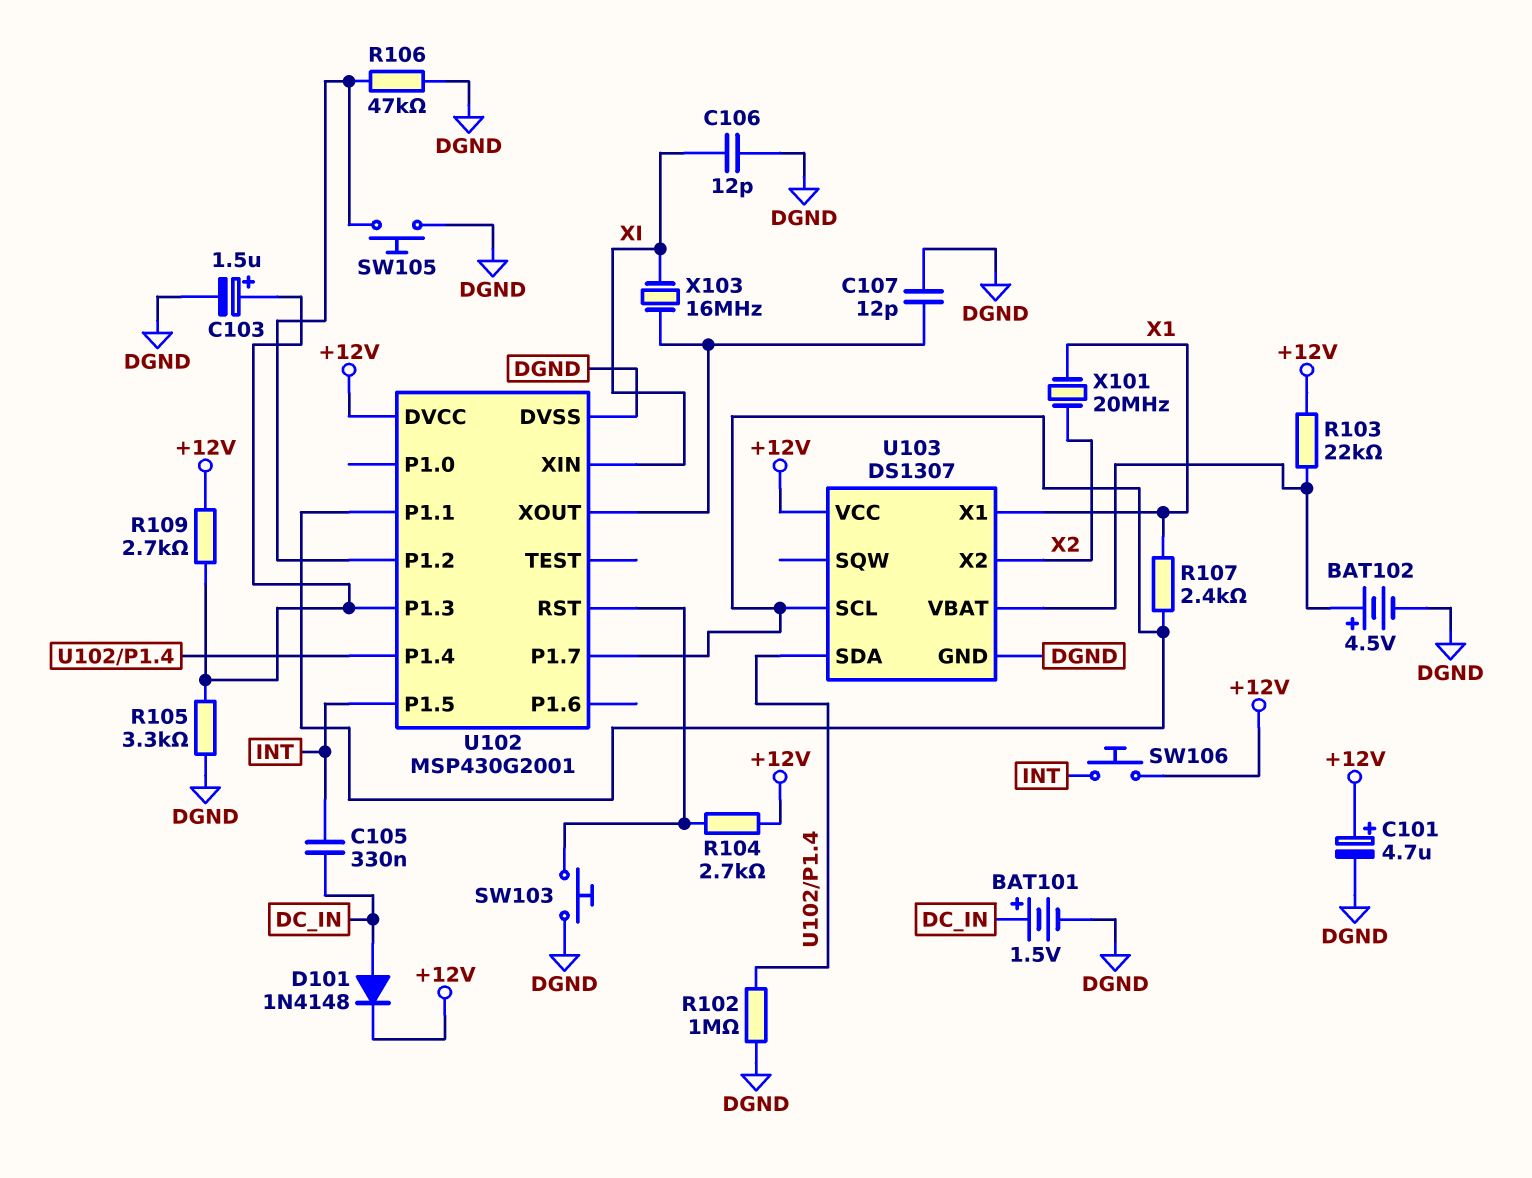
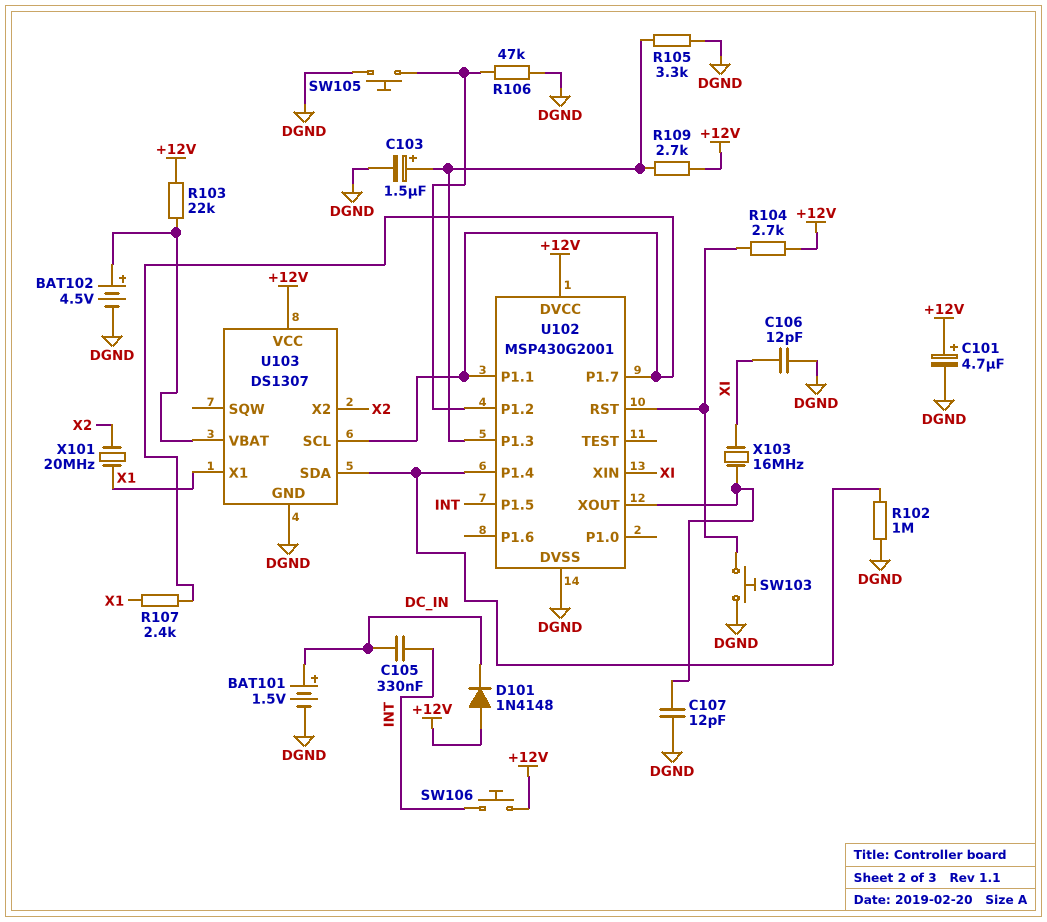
D101: diode 1N4148 (A DC_IN, K +12V) -> diode 1N4148 (A +12V, K DC_IN)

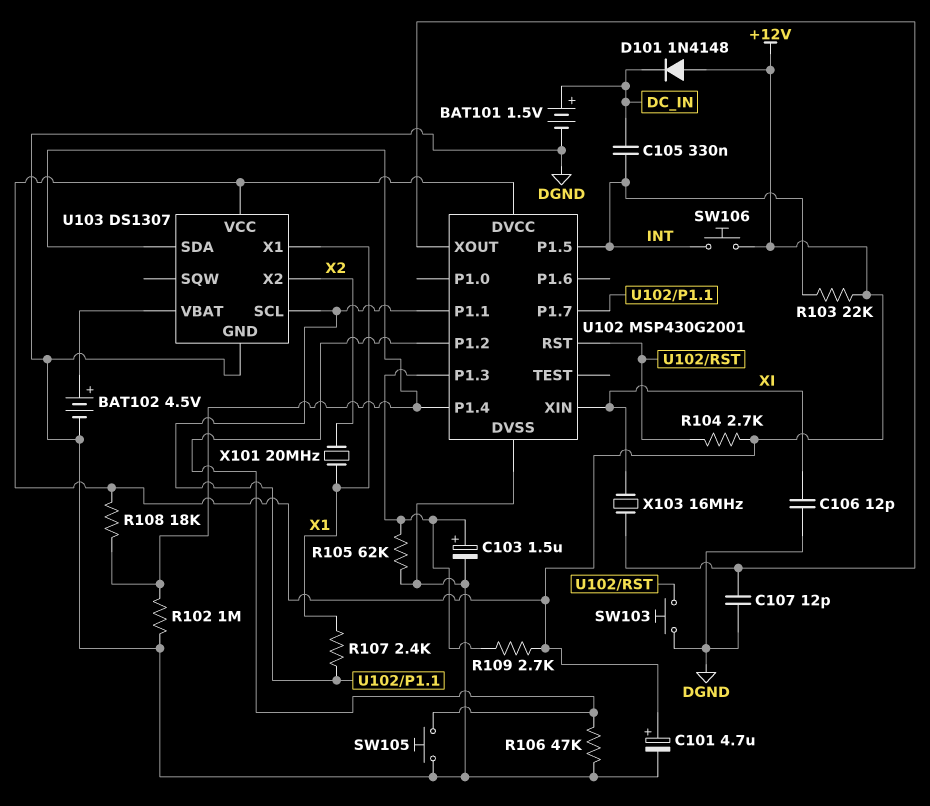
R103: 22k (+12V, U103/VBAT) -> 22k (+12V, INT)
R105: 3.3k (DGND, U102/P1.3) -> 62k (DGND, U102/P1.3)
R108: none -> 18k (+12V, U102/P1.4)

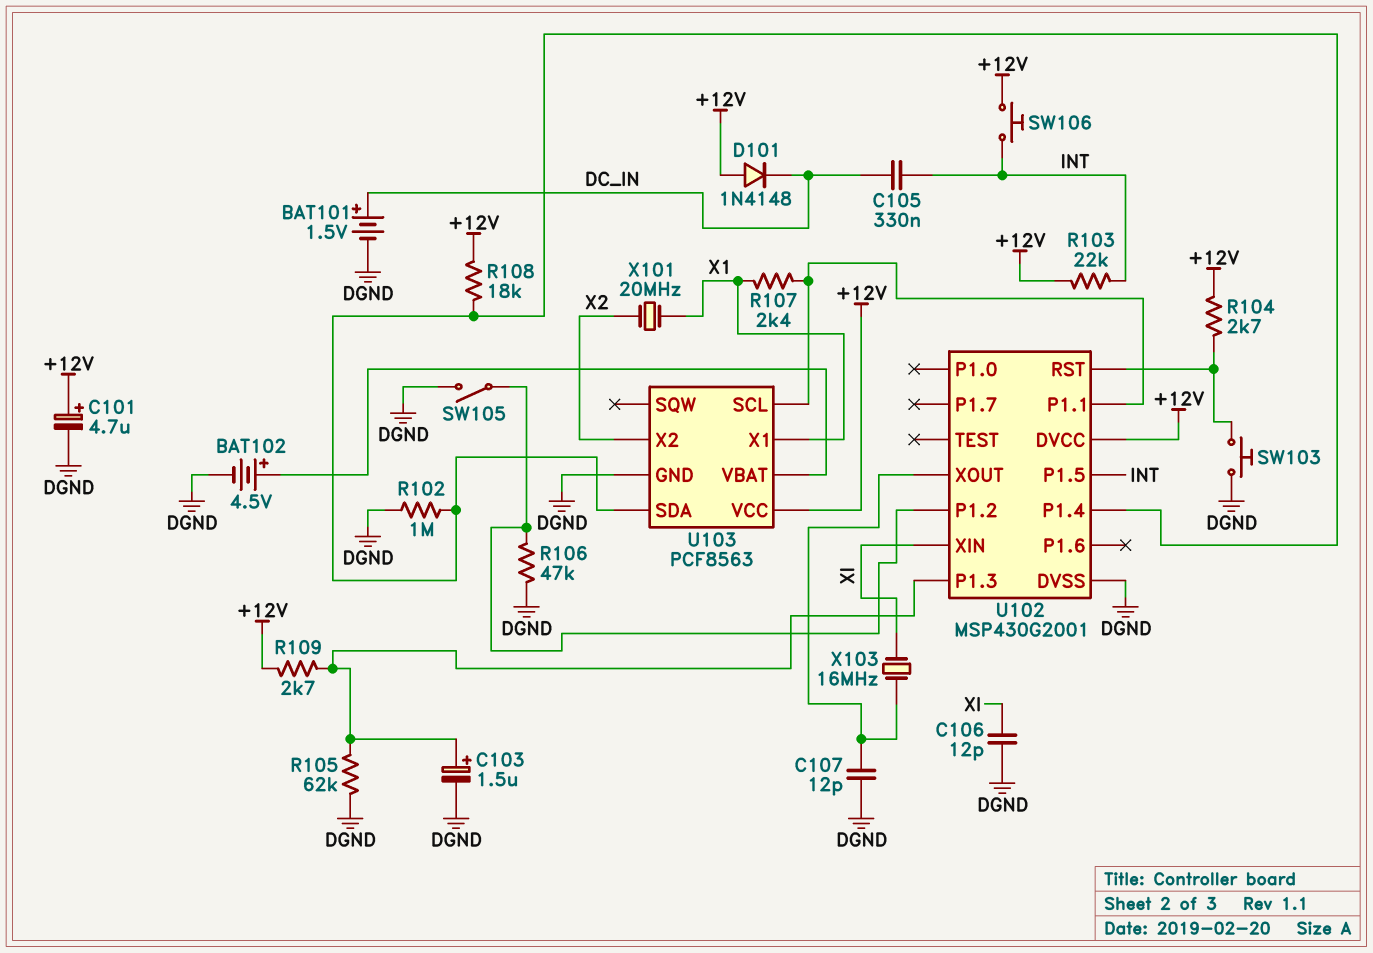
SW105: button (DGND, U102/P1.2) -> switch (DGND, U102/P1.2)
U102 pin P1.7: U102/P1.1 -> none
U103: DS1307 -> PCF8563

